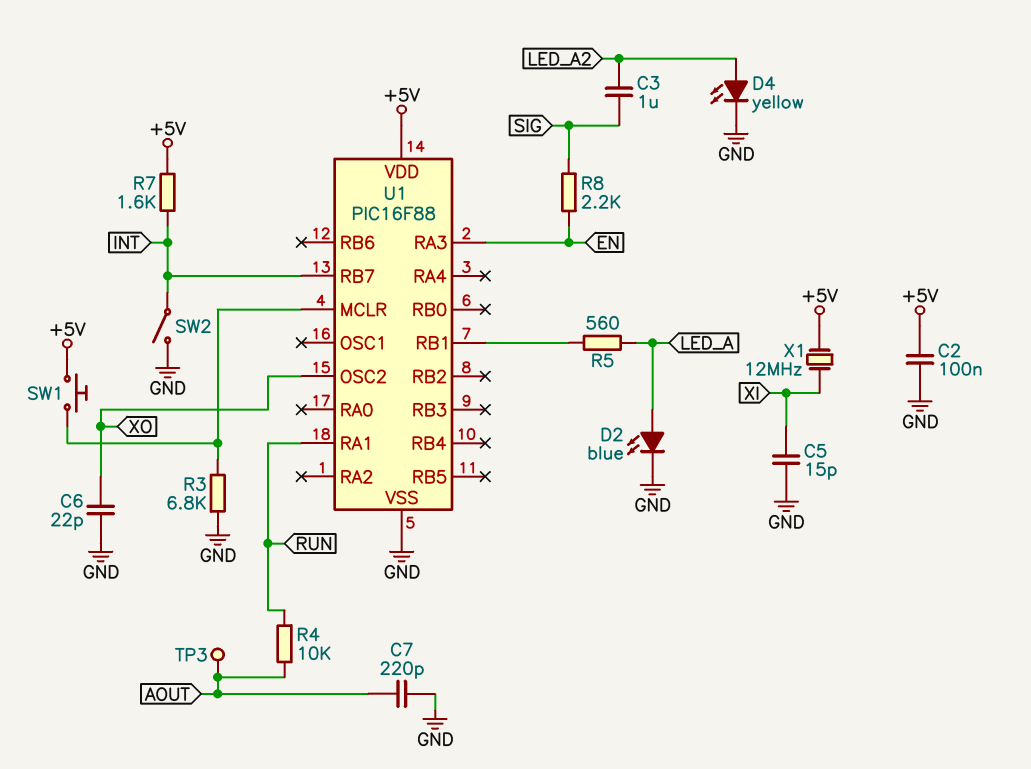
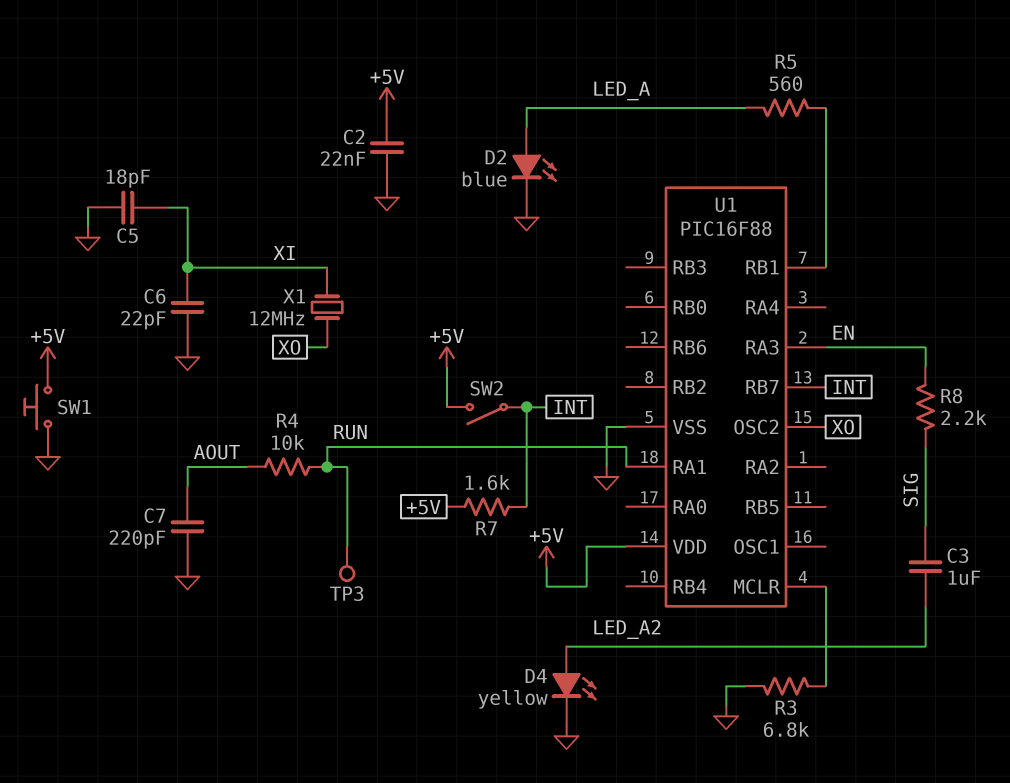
C2: 100nF (+5V, GND) -> 22nF (+5V, GND)
C5: 15pF (GND, XI) -> 18pF (GND, XI)
C6: 22pF (GND, XO) -> 22pF (GND, XI)
SW1: button (+5V, U1/MCLR) -> button (+5V, GND)
SW2: switch (GND, INT) -> switch (+5V, INT)
TP3: test point (AOUT) -> test point (RUN)
X1: 12MHz (+5V, XI) -> 12MHz (XI, XO)

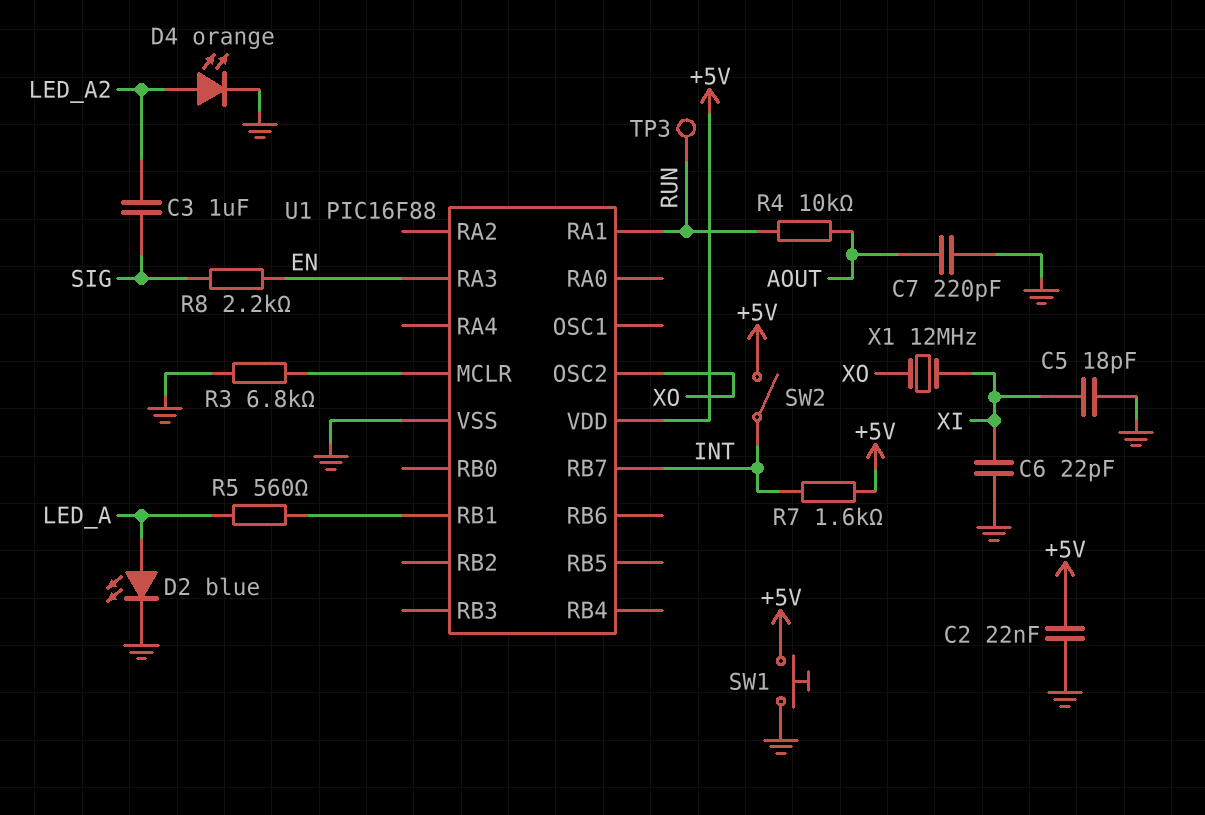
D4: LED yellow (A LED_A2, K GND) -> LED orange (A LED_A2, K GND)

